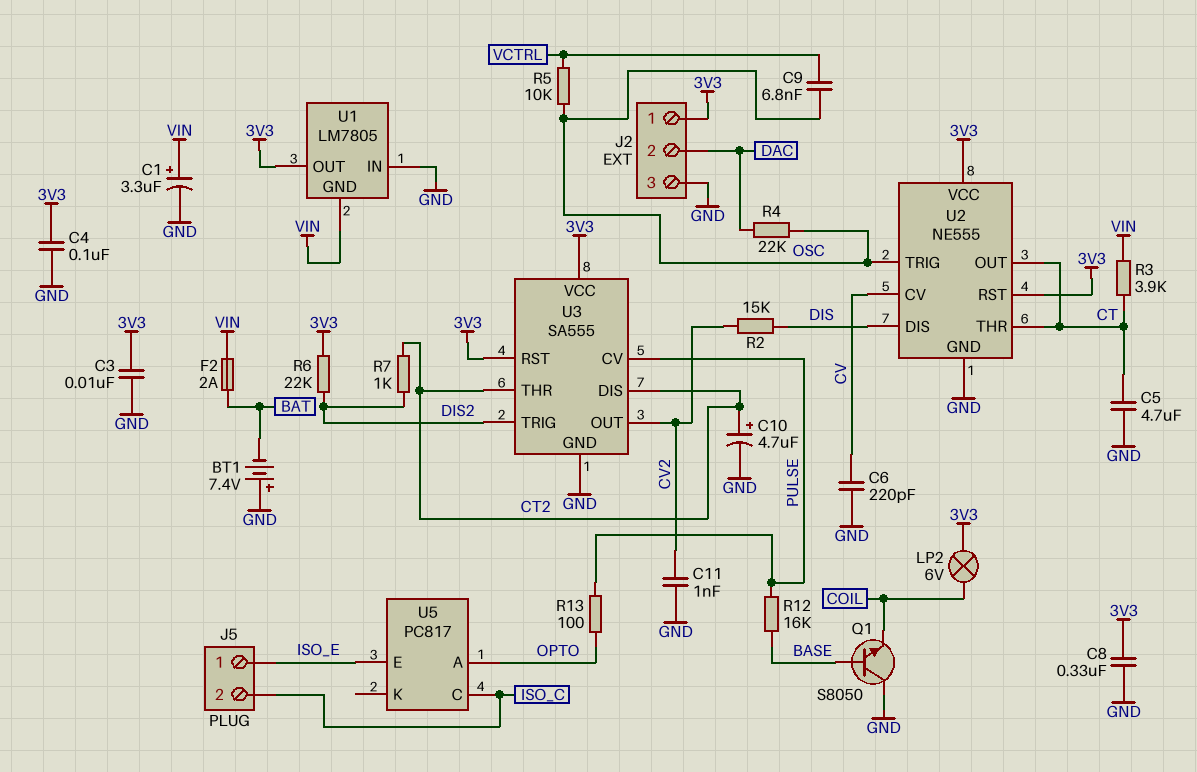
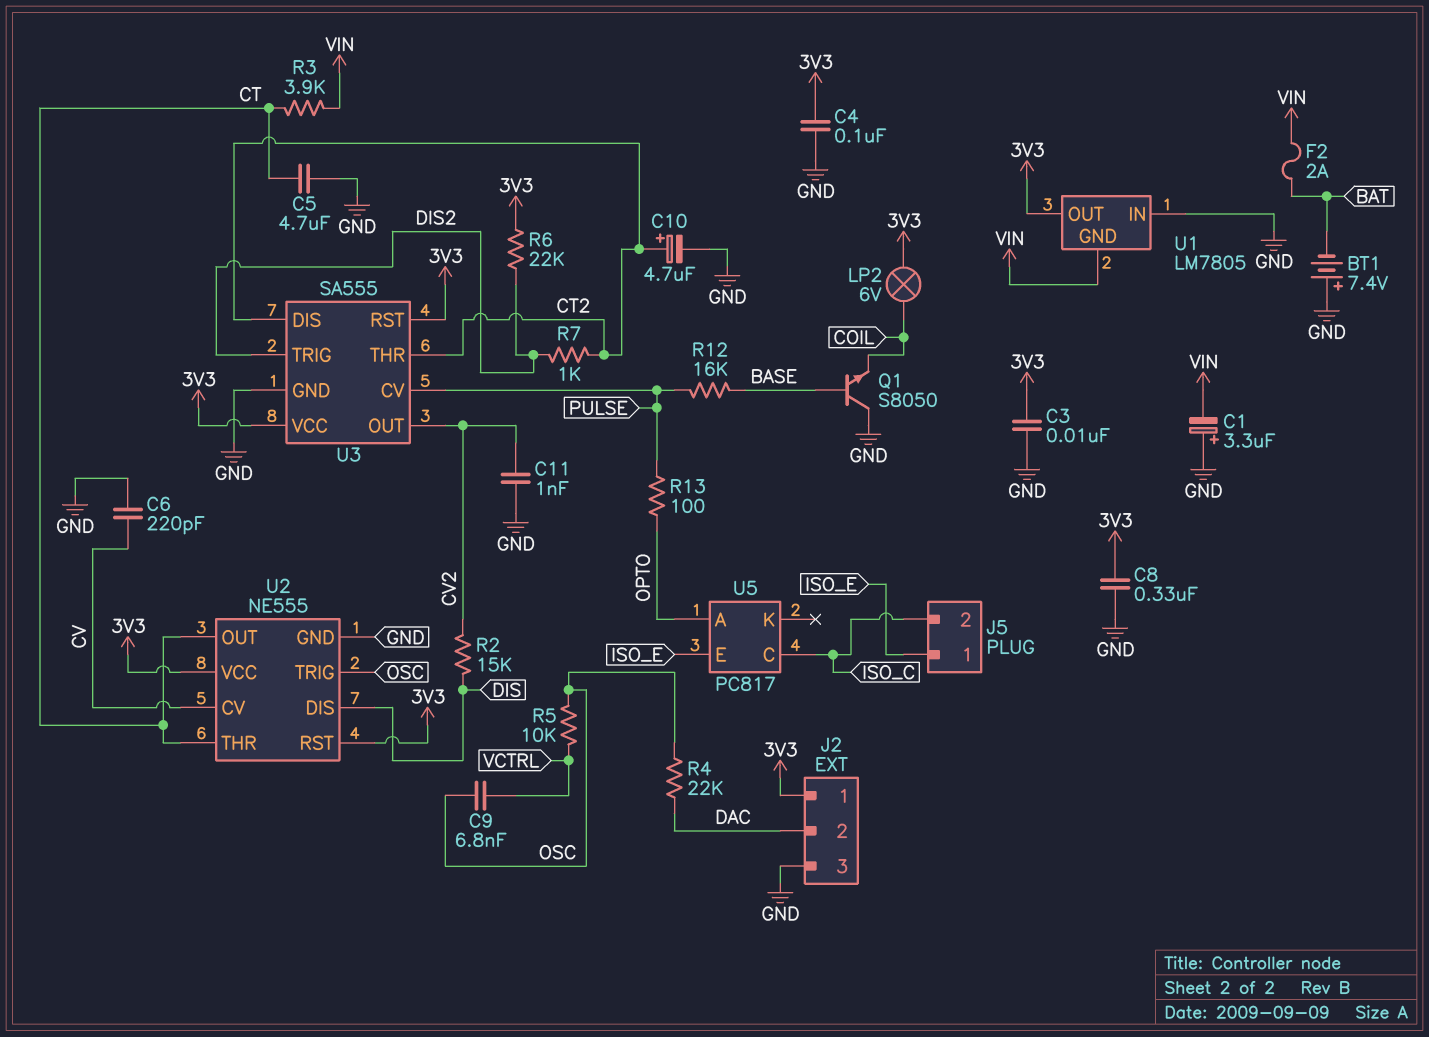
C1: 3.3uF (plus VIN, minus GND) -> 3.3uF (plus GND, minus VIN)

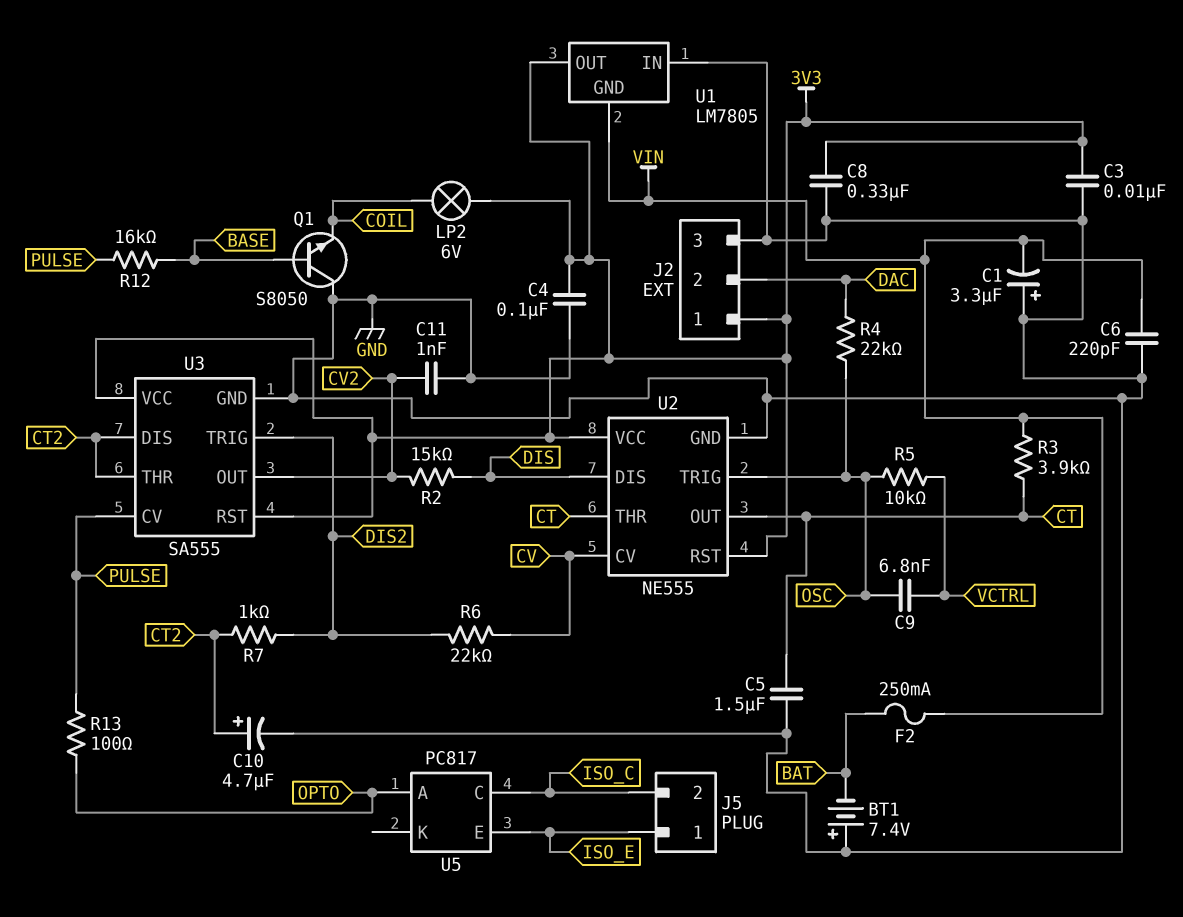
C5: 4.7uF (CT, GND) -> 1.5uF (CT, GND)
C6: 220pF (CV, GND) -> 220pF (GND, VIN)
F2: 2A (BAT, VIN) -> 250mA (BAT, VIN)
R6: 22k (3V3, DIS2) -> 22k (CV, DIS2)

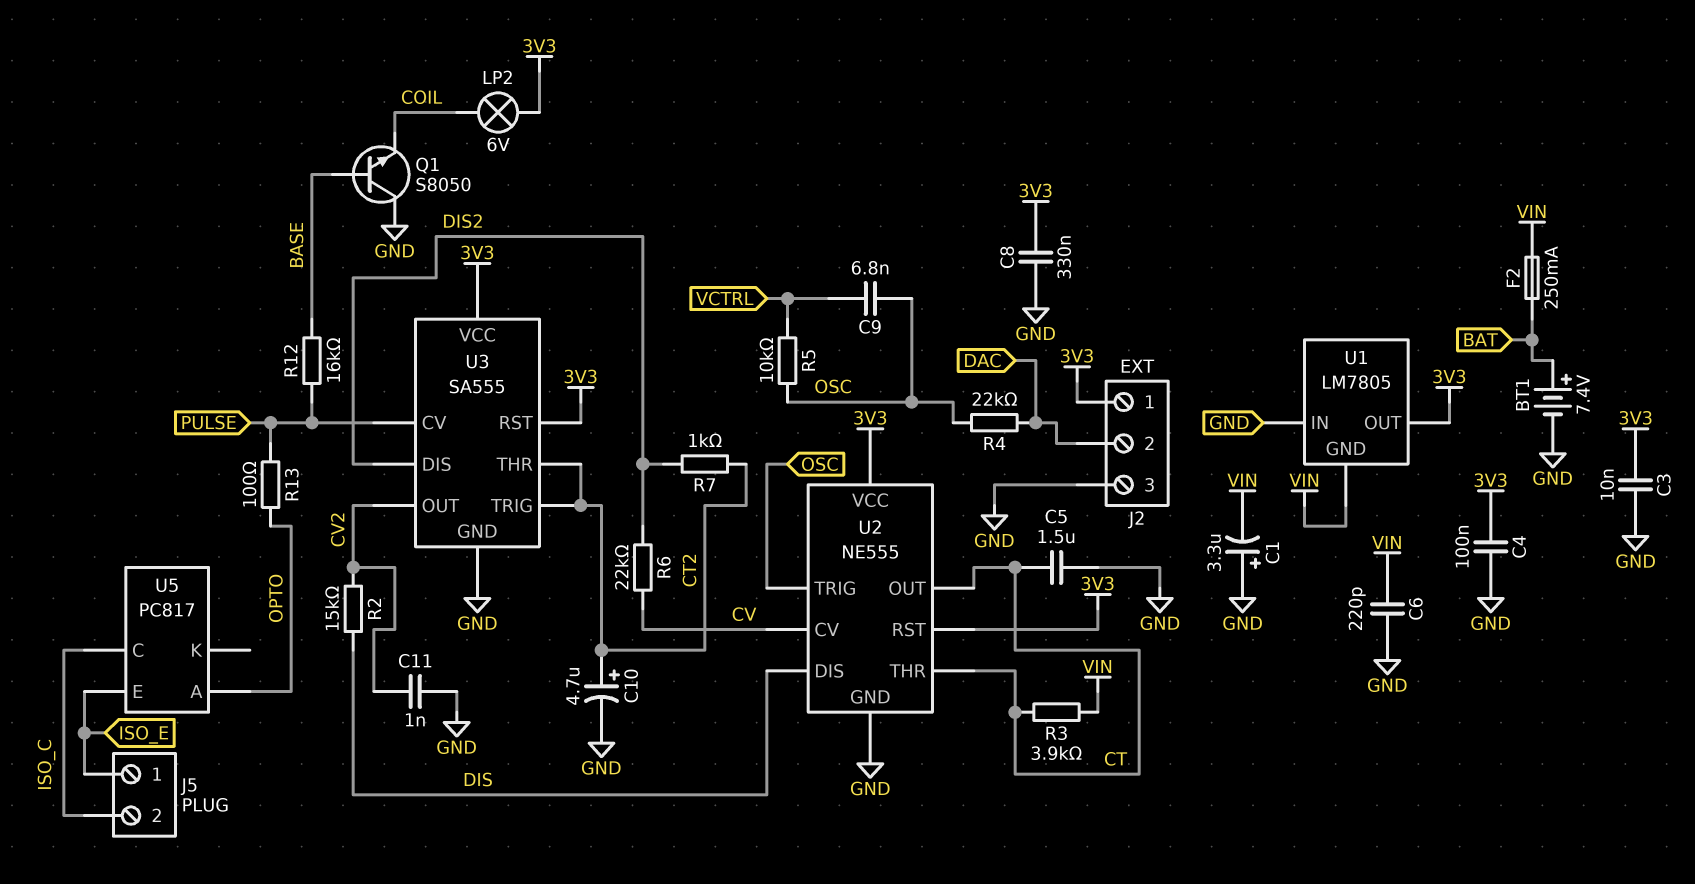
BT1: 7.4V (plus GND, minus BAT) -> 7.4V (plus BAT, minus GND)
U3 pin DIS: CT2 -> DIS2
U3 pin TRIG: DIS2 -> CT2

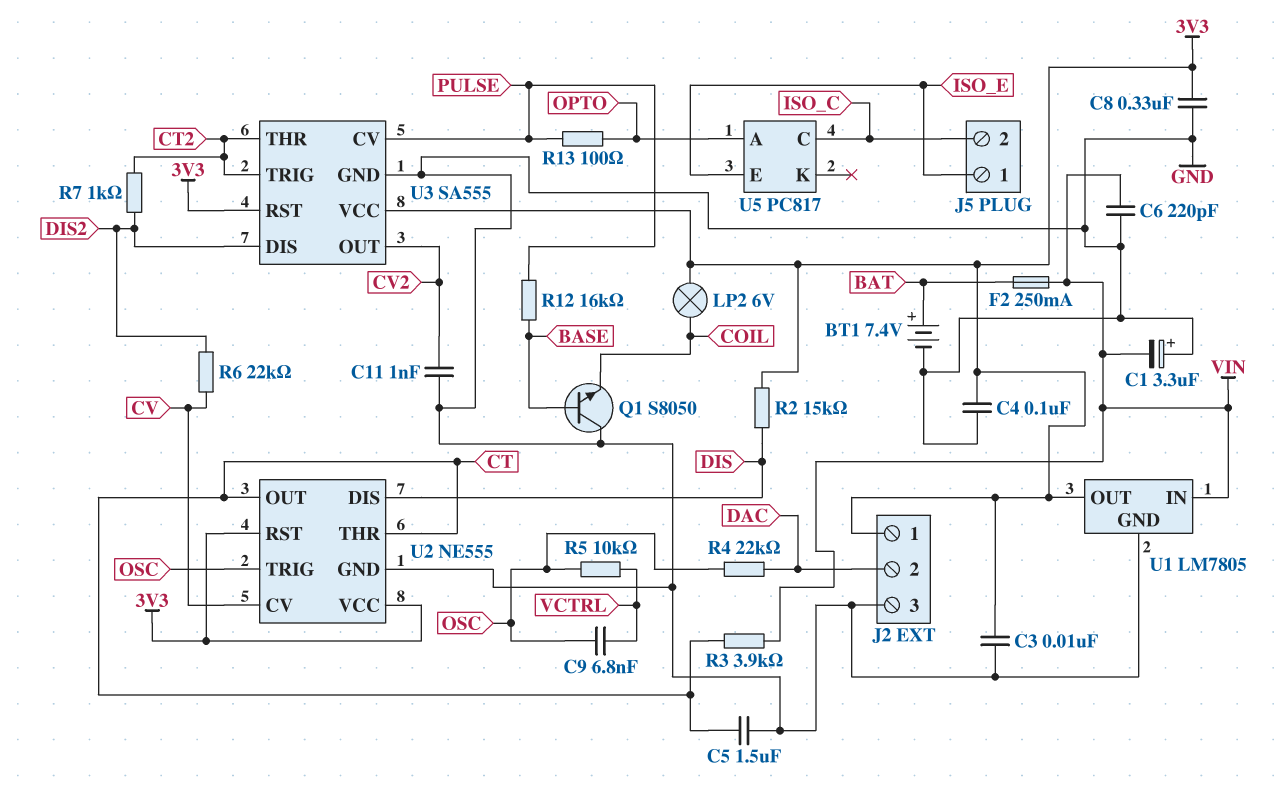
C10: 4.7uF (plus CT2, minus GND) -> none
R2: 15k (CV2, DIS) -> 15k (3V3, DIS)
U1 pin GND: VIN -> GND
U1 pin IN: GND -> VIN

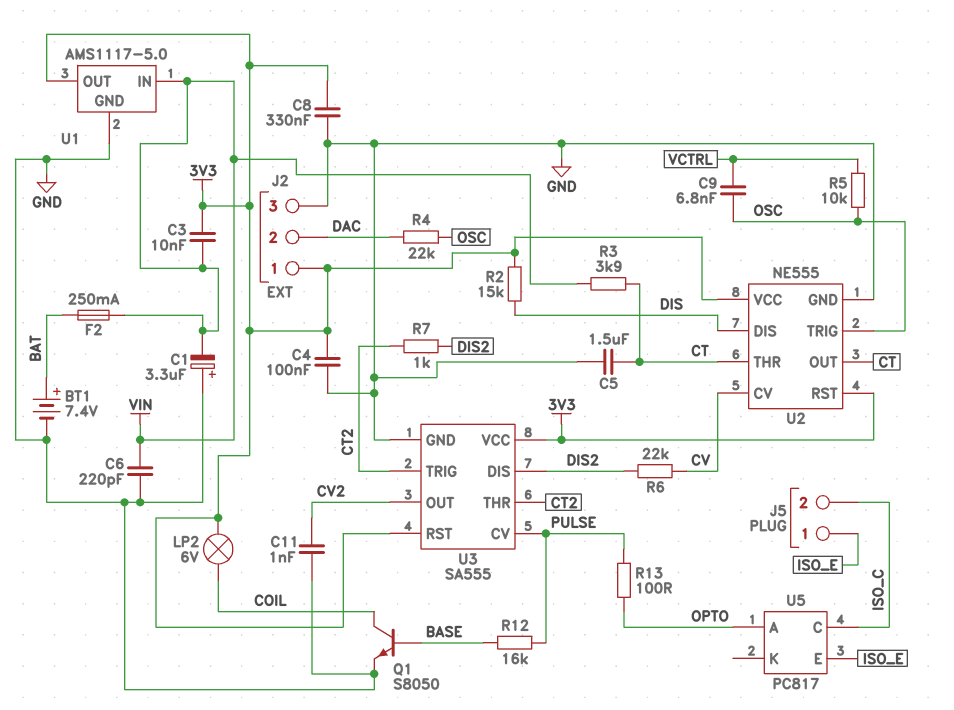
C3: 10nF (3V3, GND) -> 10nF (3V3, VIN)
Q1: NPN S8050 (B BASE, C GND, E COIL) -> NPN S8050 (B BASE, C COIL, E GND)
U1: LM7805 -> AMS1117-5.0

